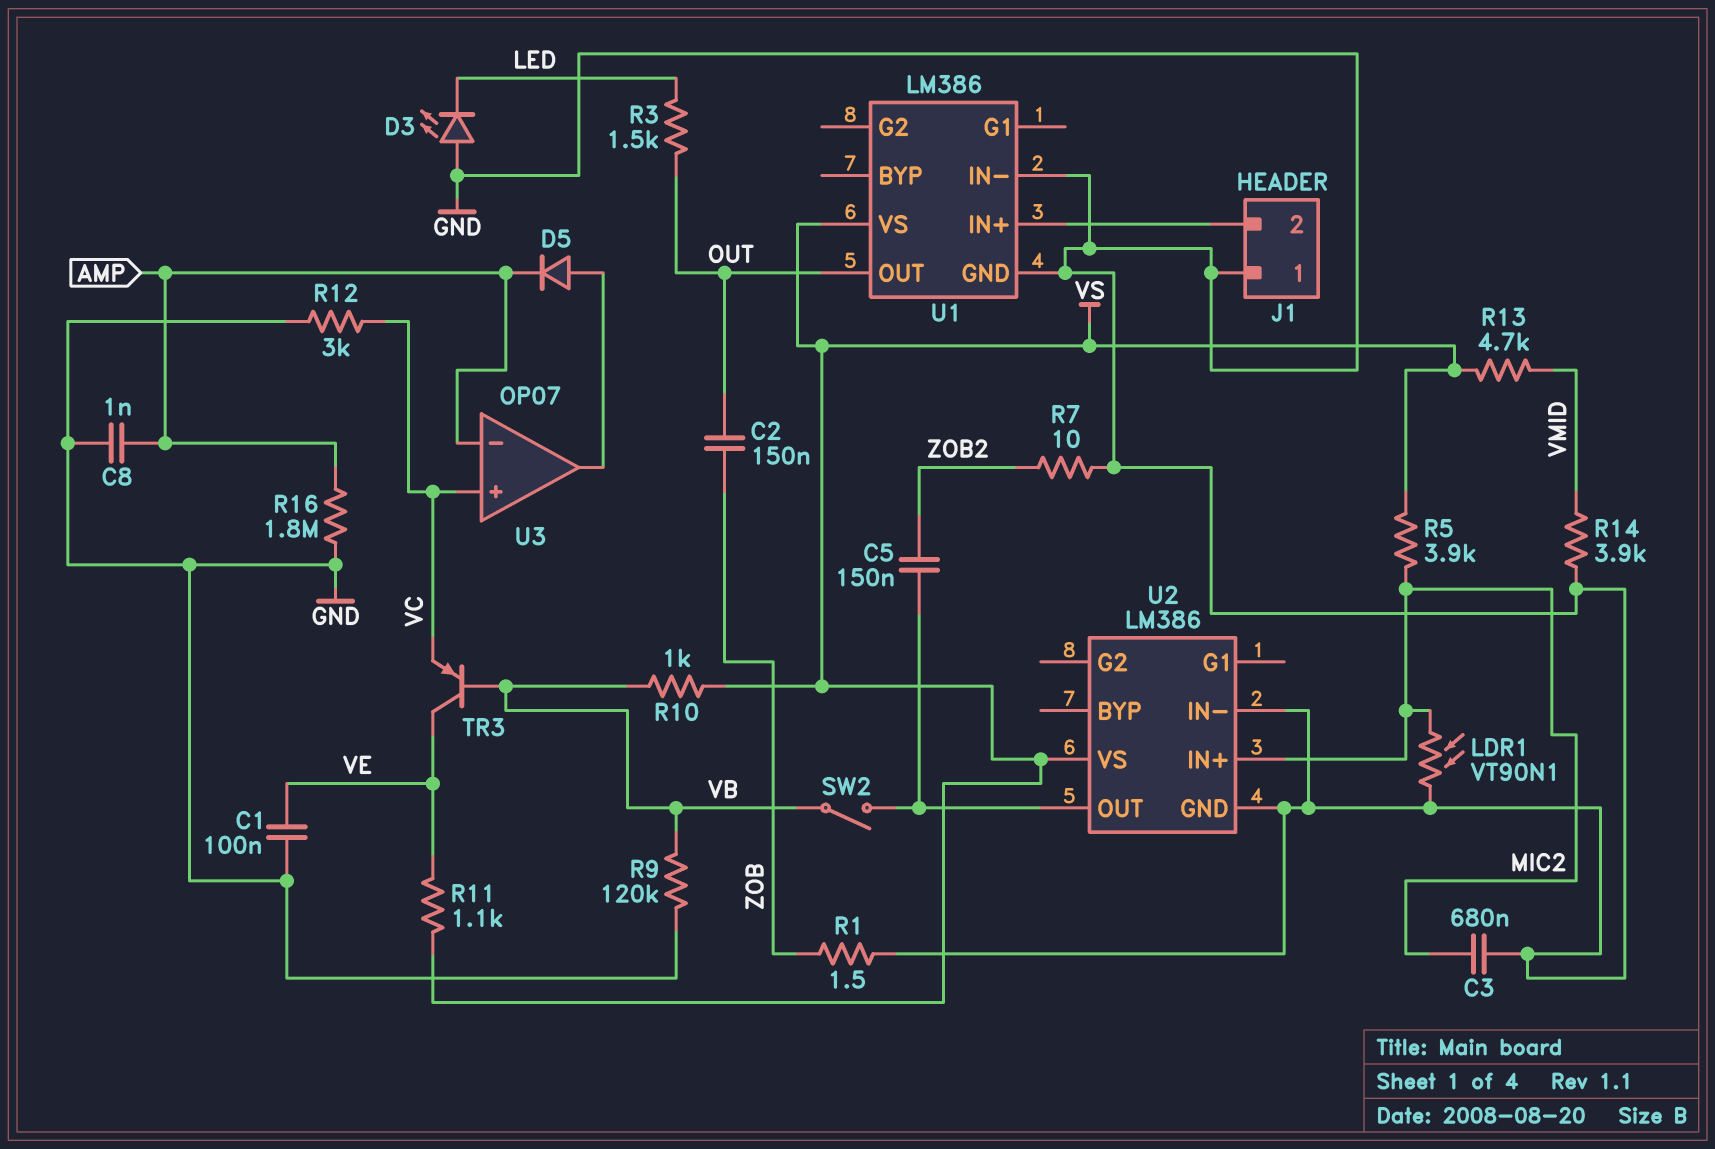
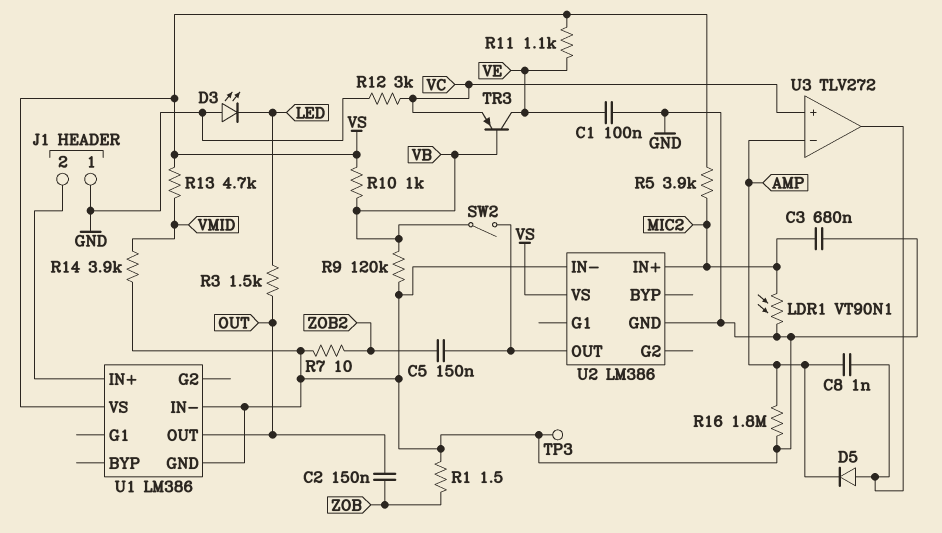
C8: 1nF (AMP, GND) -> 1nF (AMP, U3/out)
TP3: none -> test point (GND)
U3: OP07 -> TLV272

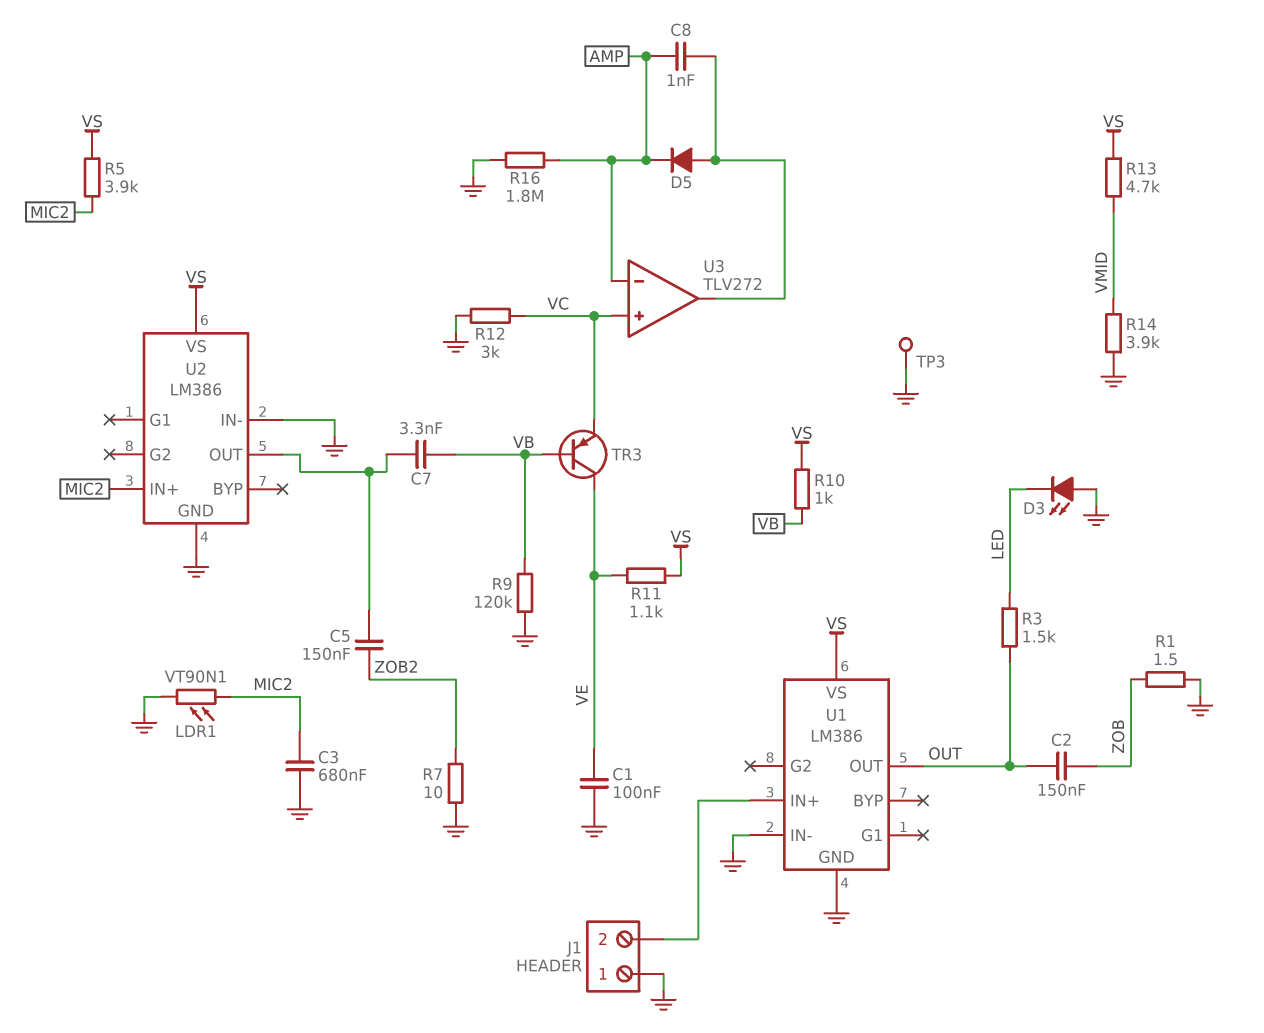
C7: none -> 3.3nF (U2/OUT, VB)
SW2: switch (U2/OUT, VB) -> none

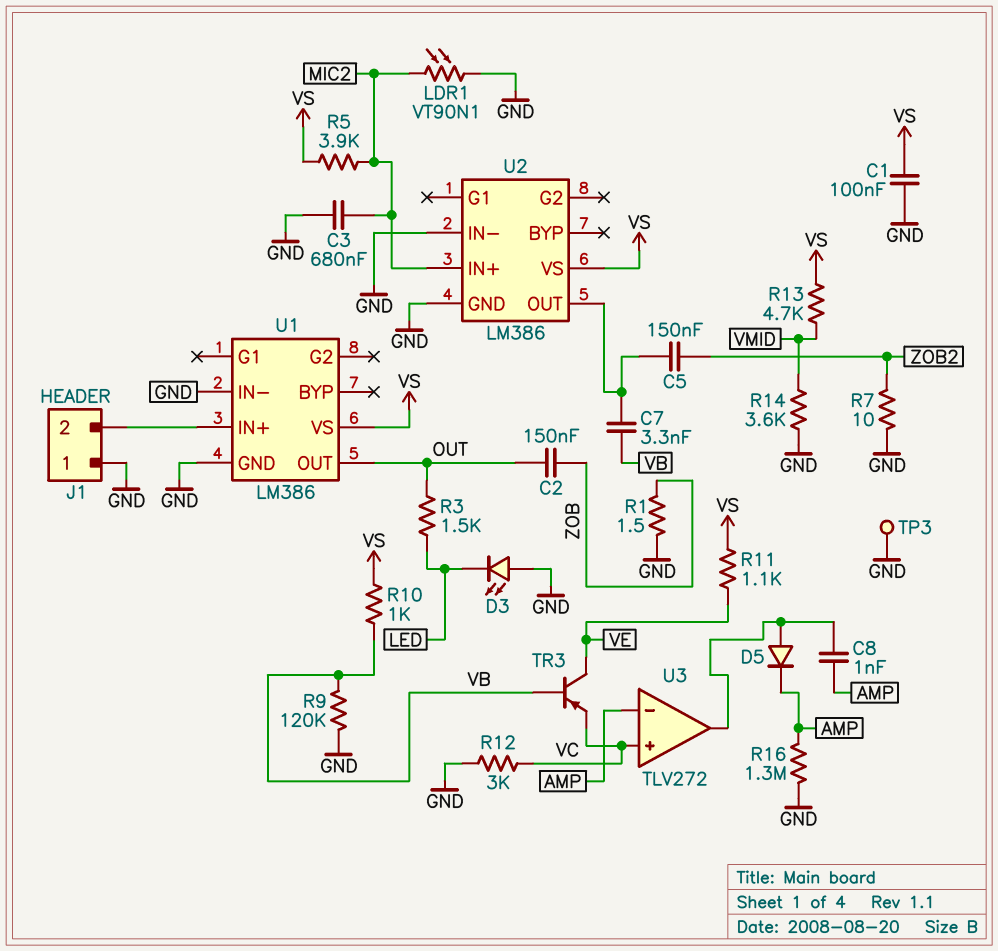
C1: 100nF (GND, VE) -> 100nF (GND, VS)
R14: 3.9k (GND, VMID) -> 3.6k (GND, VMID)
R16: 1.8M (AMP, GND) -> 1.3M (AMP, GND)

